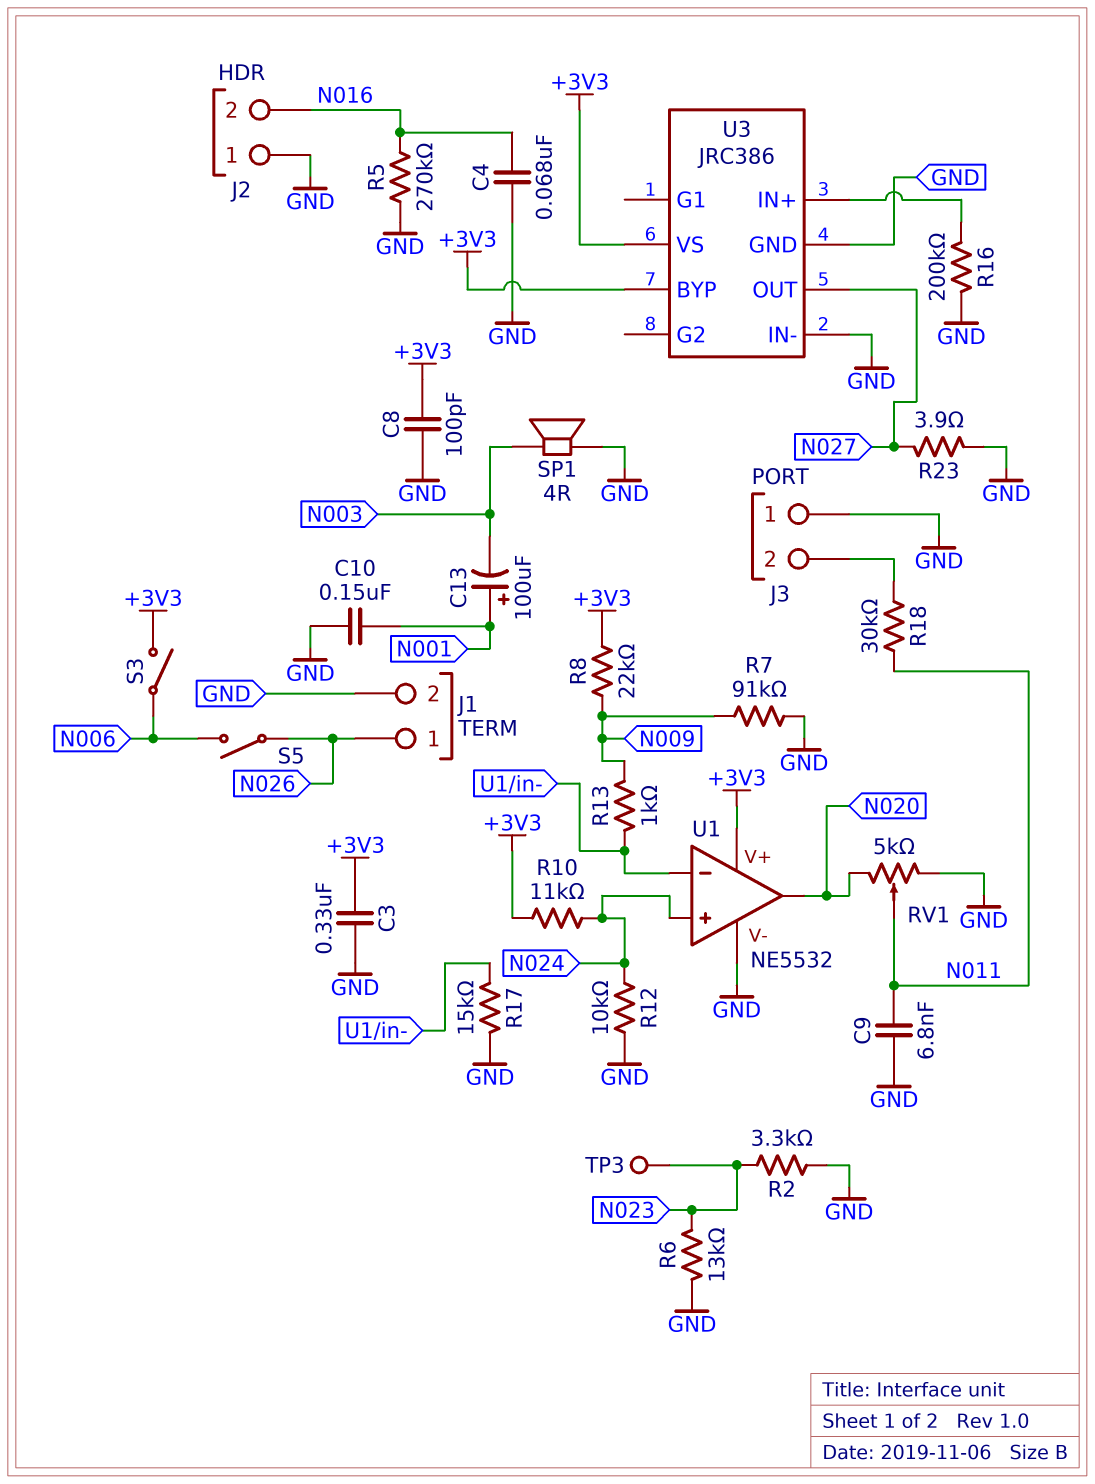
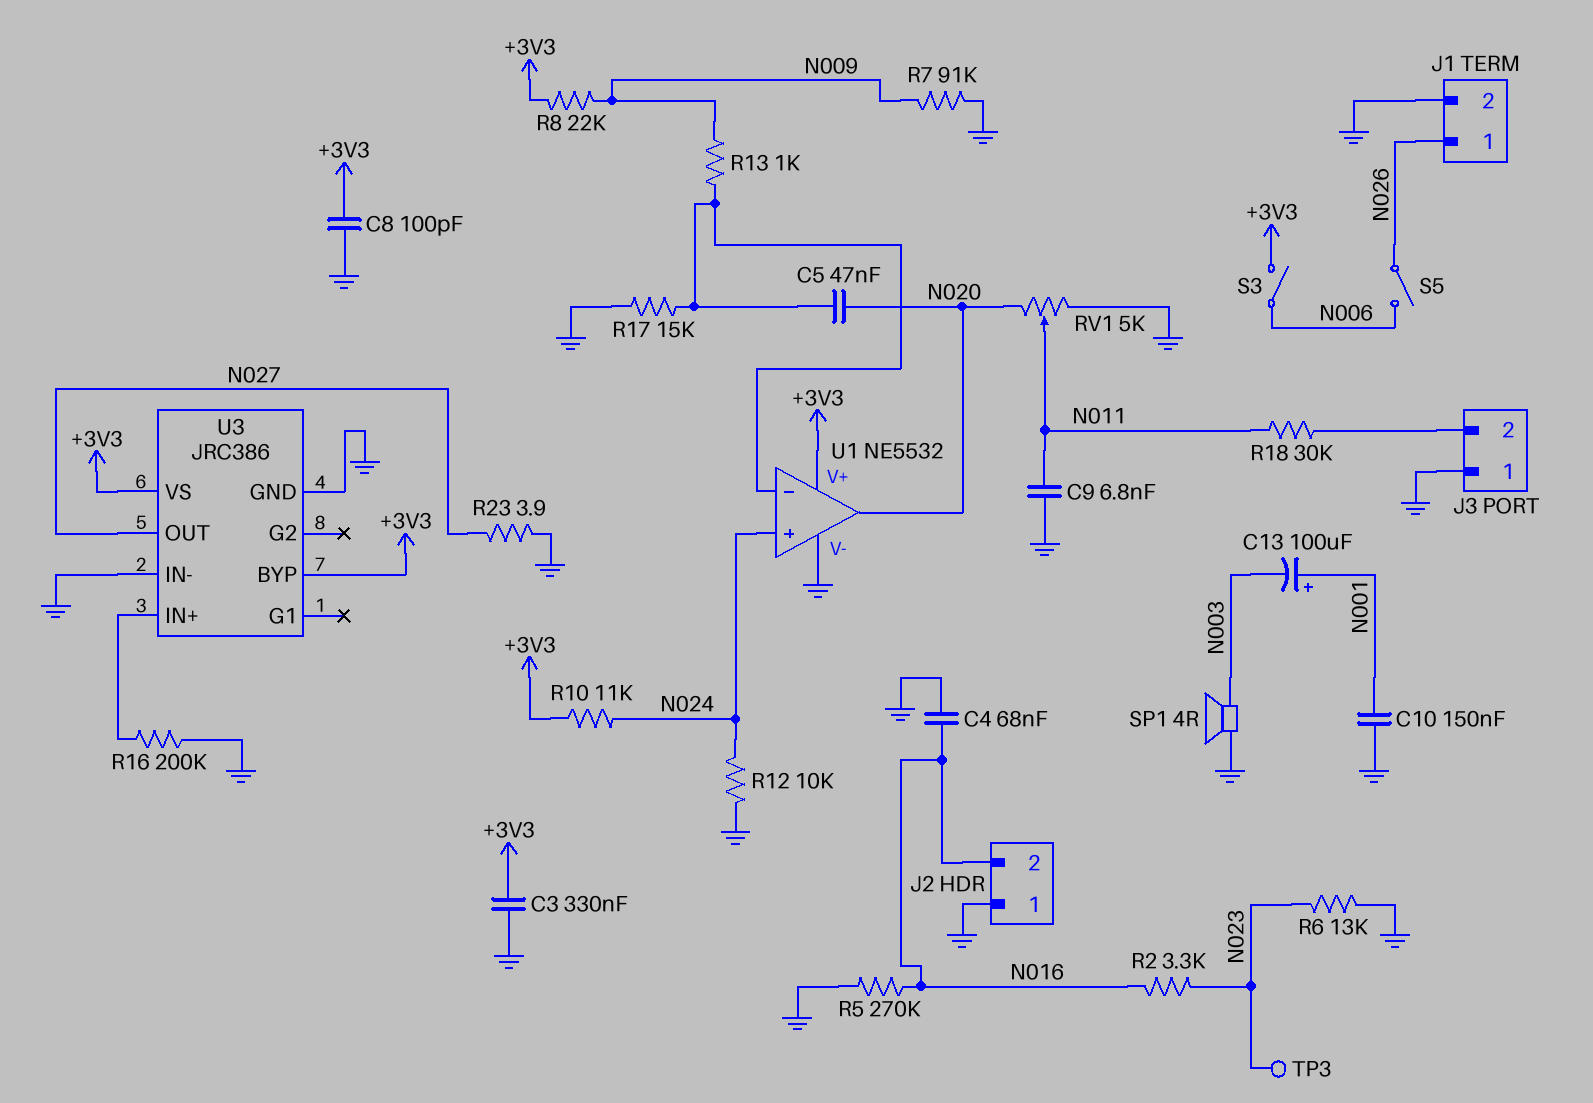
C5: none -> 47nF (N020, U1/in-)
R2: 3.3k (GND, N023) -> 3.3k (N016, N023)

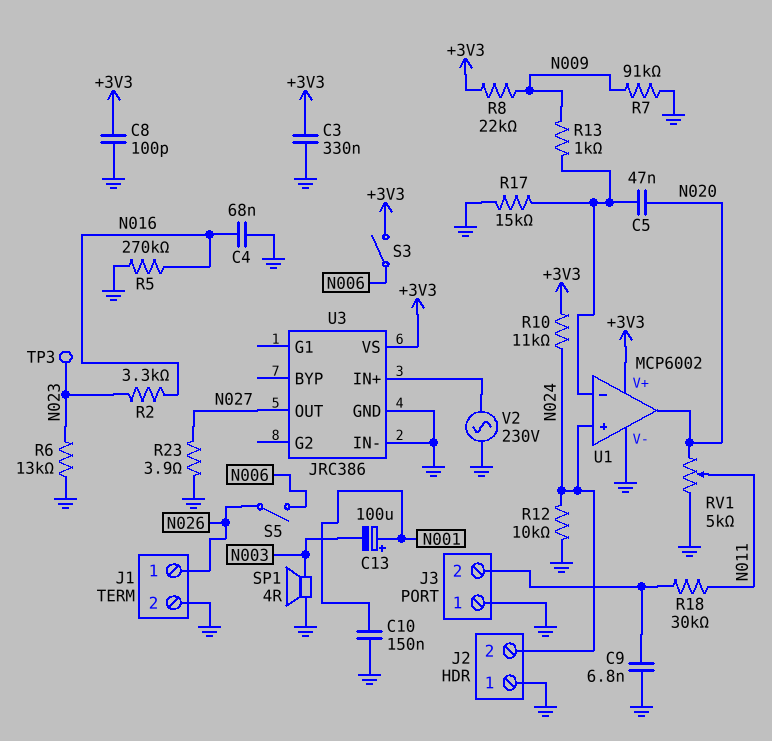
C9: 6.8nF (GND, N011) -> 6.8nF (GND, J3/2)
J2 pin 2: N016 -> N024
R16: 200k (GND, U3/IN+) -> none
U1: NE5532 -> MCP6002
U3 pin BYP: +3V3 -> none
V2: none -> AC 230V (GND, U3/IN+)

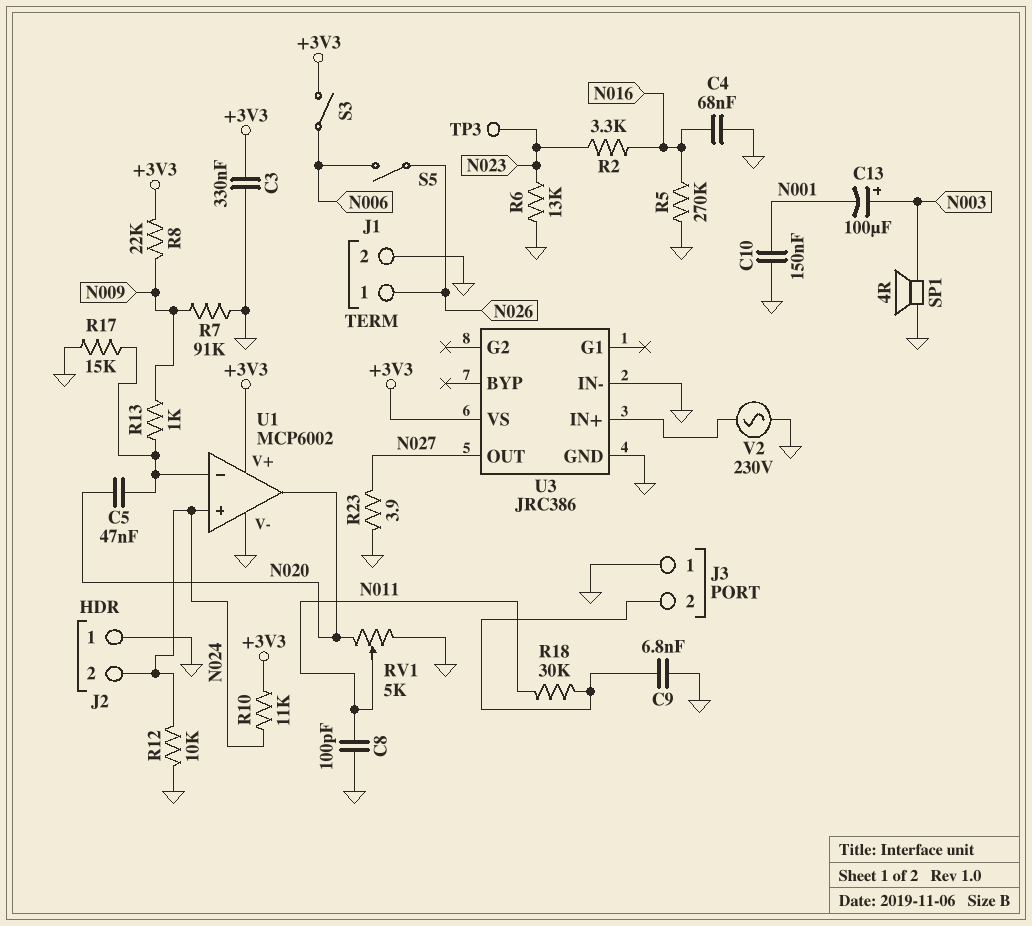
C8: 100pF (+3V3, GND) -> 100pF (GND, N011)
C13: 100uF (plus N001, minus N003) -> 100uF (plus N003, minus N001)

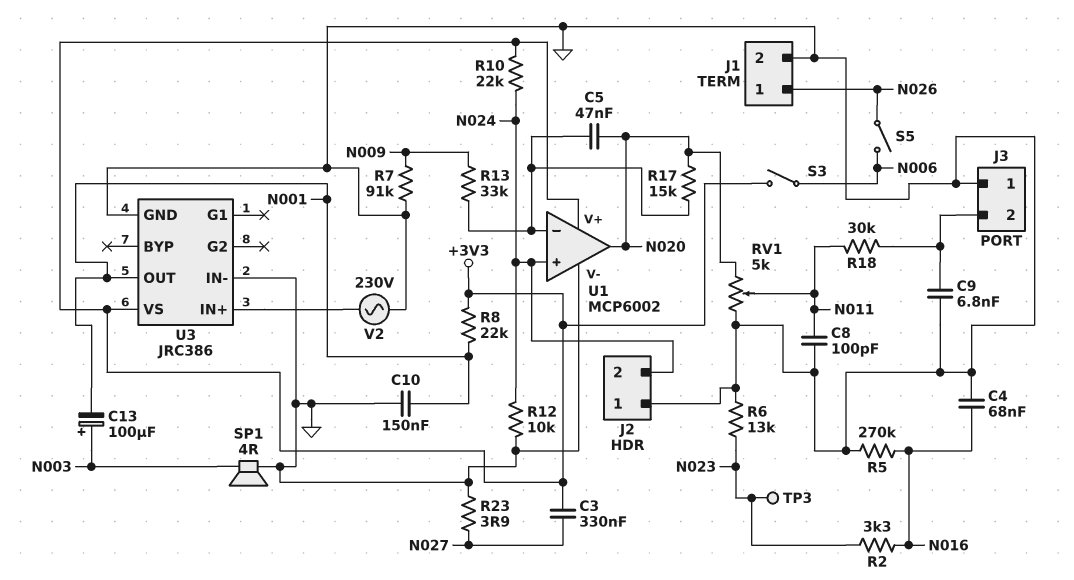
C3: 330nF (+3V3, GND) -> 330nF (+3V3, N027)
R8: 22k (+3V3, N009) -> 22k (+3V3, N001)
R10: 11k (+3V3, N024) -> 22k (+3V3, N024)
R13: 1k (N009, U1/in-) -> 33k (N009, U1/in-)
R17: 15k (GND, U1/in-) -> 15k (N020, U1/in-)
U3 pin OUT: N027 -> N001

